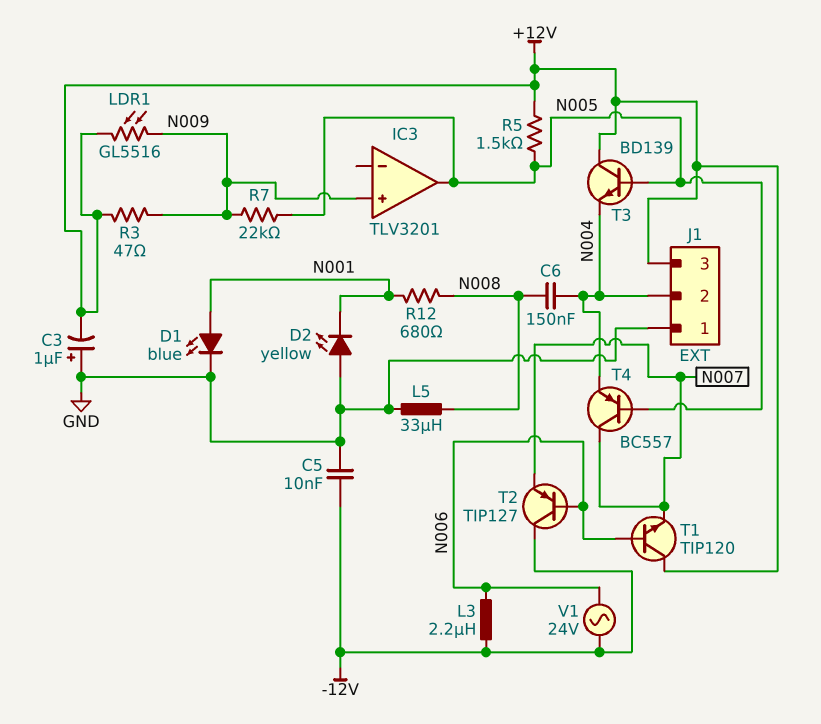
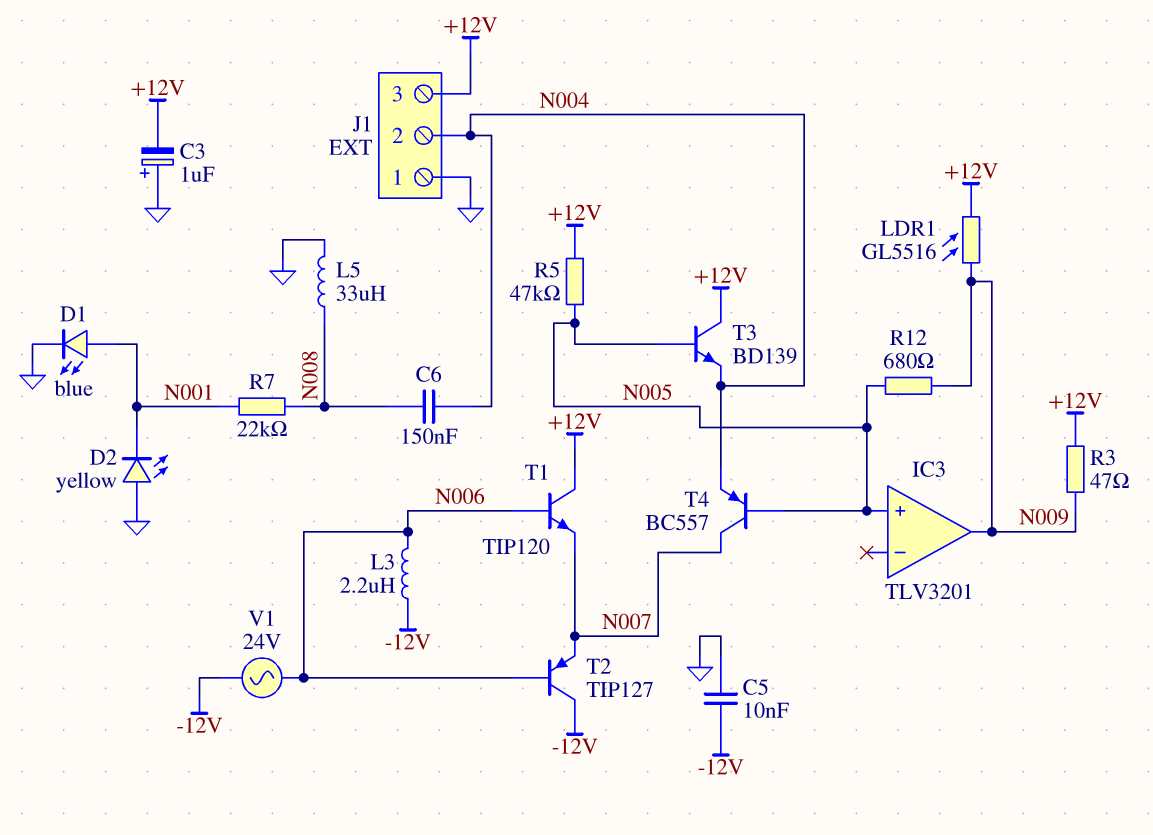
IC3 pin in+: N009 -> N005
IC3 pin out: N005 -> N009
R5: 1.5k (+12V, N005) -> 47k (+12V, N005)
R7: 22k (N005, N009) -> 22k (N001, N008)
R12: 680 (N001, N008) -> 680 (N005, N009)

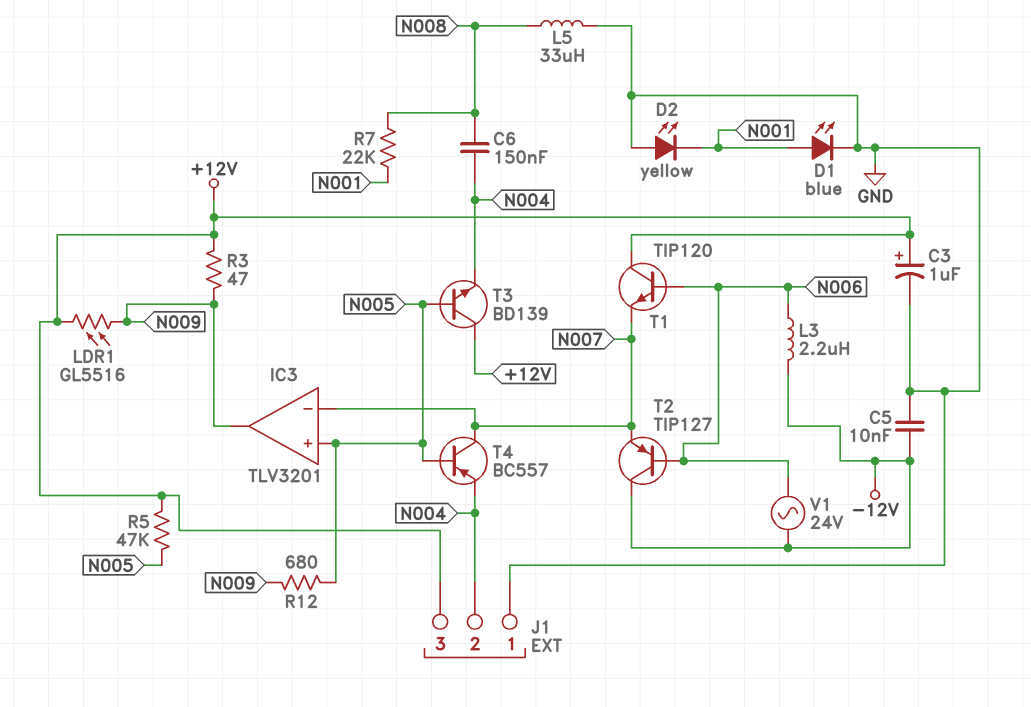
C3: 1uF (plus GND, minus +12V) -> 1uF (plus +12V, minus GND)
IC3 pin in-: none -> N007

